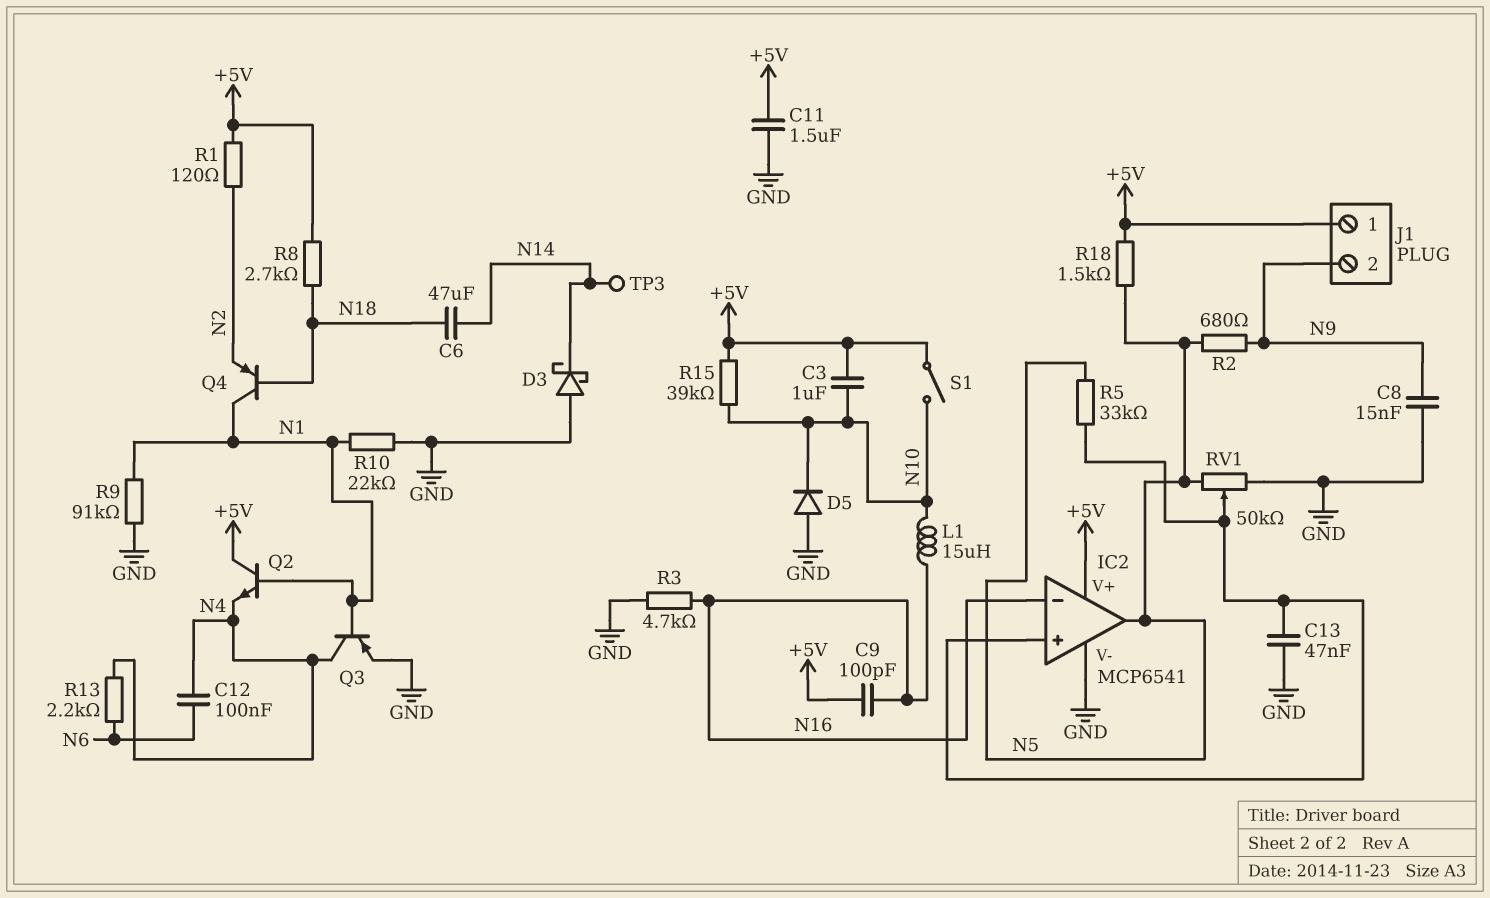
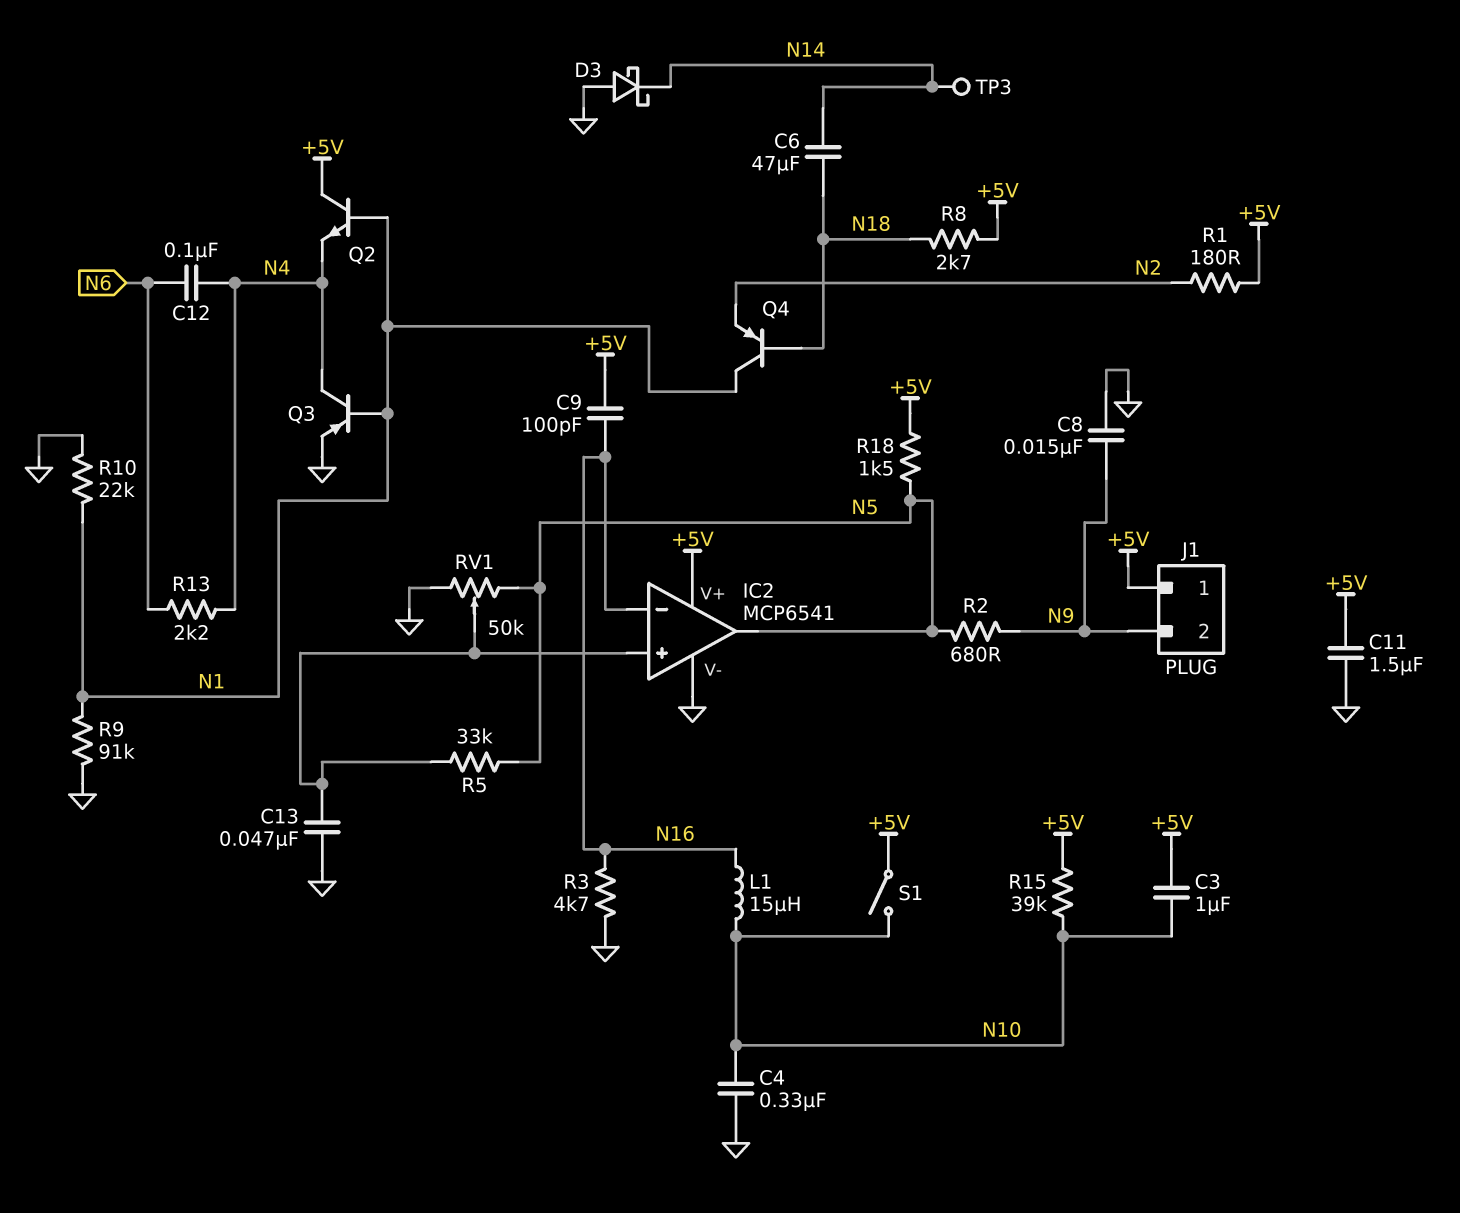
C4: none -> 330nF (GND, N10)
D5: diode (A GND, K N10) -> none
R1: 120 (+5V, N2) -> 180 (+5V, N2)

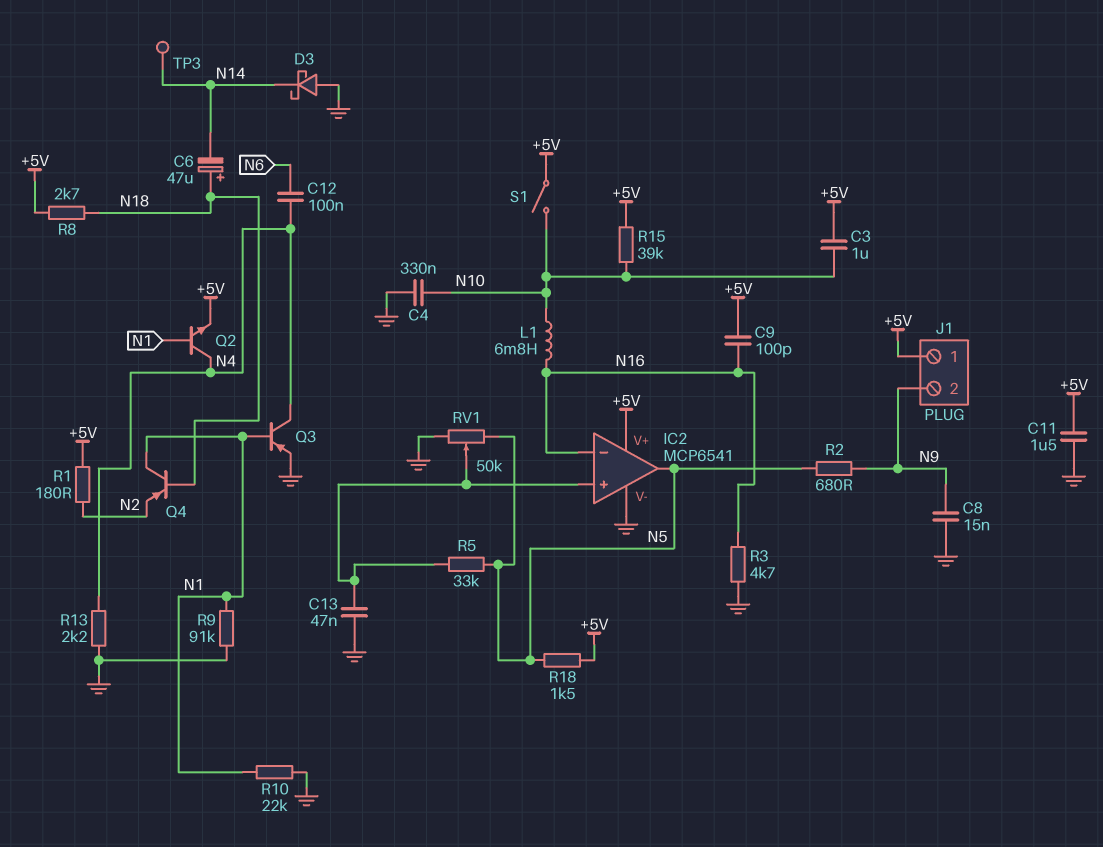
C6: 47uF (N14, N18) -> 47uF (plus N18, minus N14)
L1: 15uH (N10, N16) -> 6.8mH (N10, N16)
Q2: NPN (B N1, C +5V, E N4) -> NPN (B N1, C N4, E +5V)
R13: 2.2k (N4, N6) -> 2.2k (GND, N4)

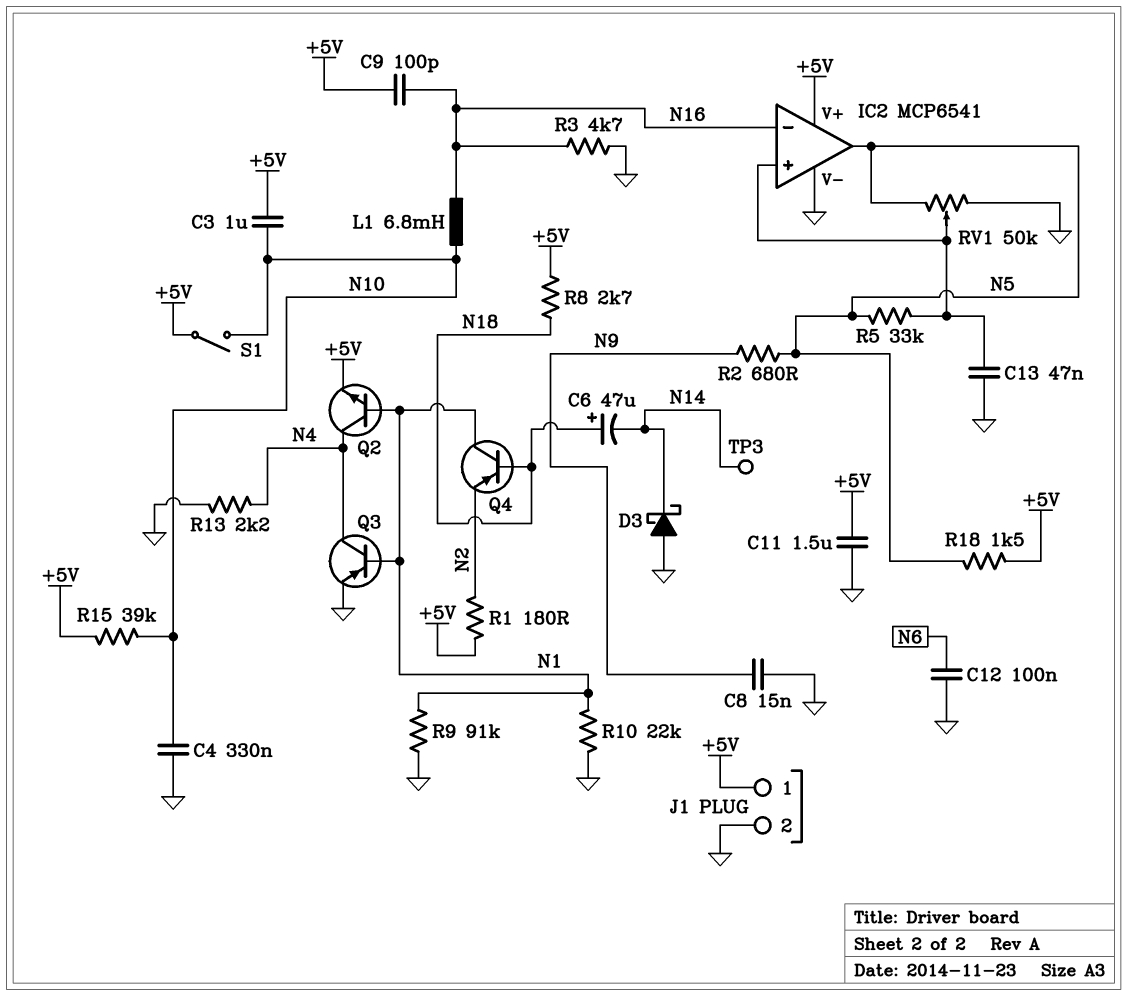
C12: 100nF (N4, N6) -> 100nF (GND, N6)
J1 pin 2: N9 -> GND

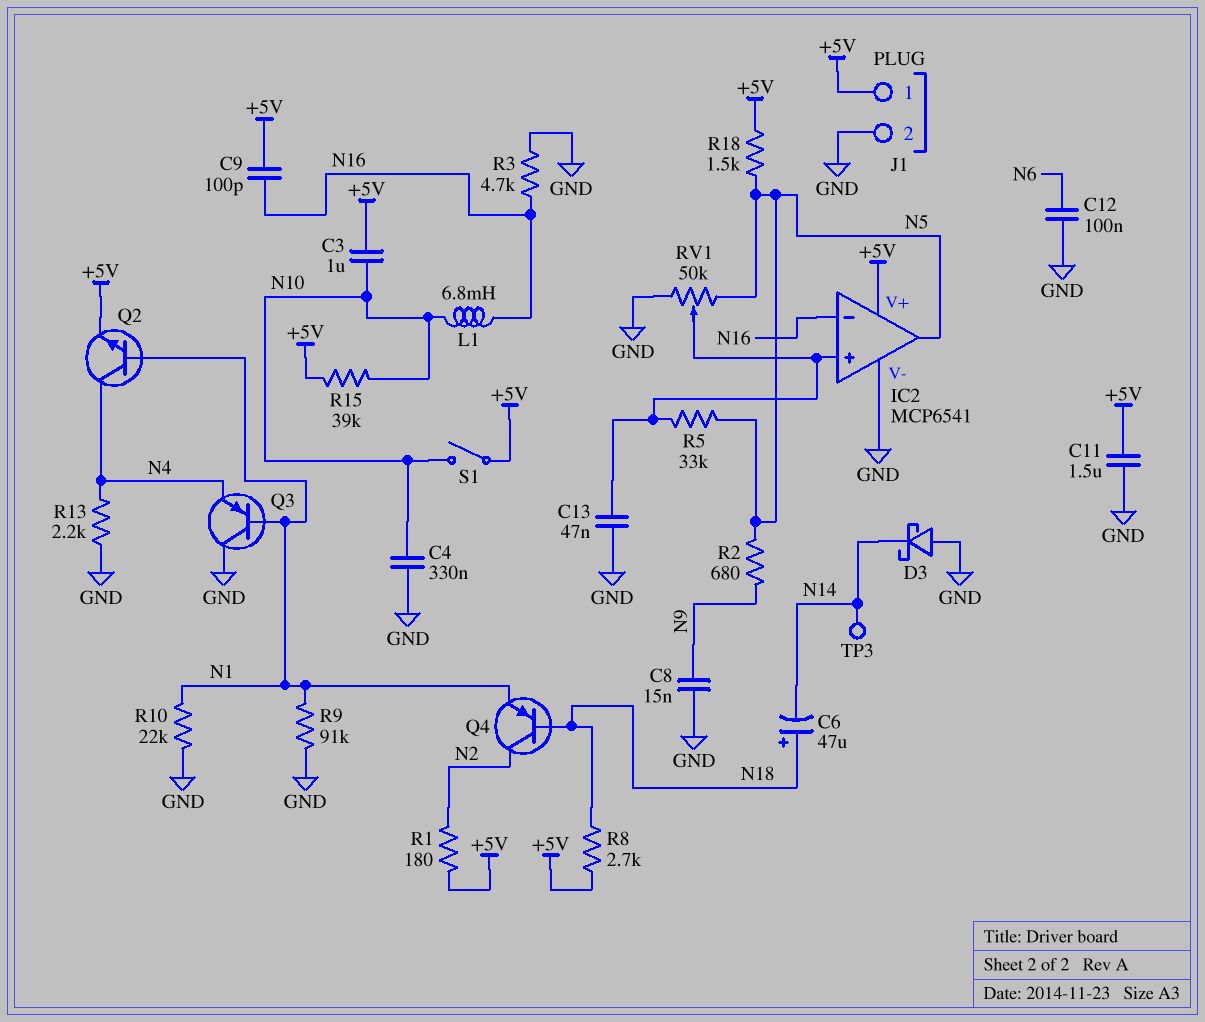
Q3: PNP (B N1, C N4, E GND) -> PNP (B N1, C GND, E N4)
Q4: PNP (B N18, C N1, E N2) -> PNP (B N18, C N2, E N1)

